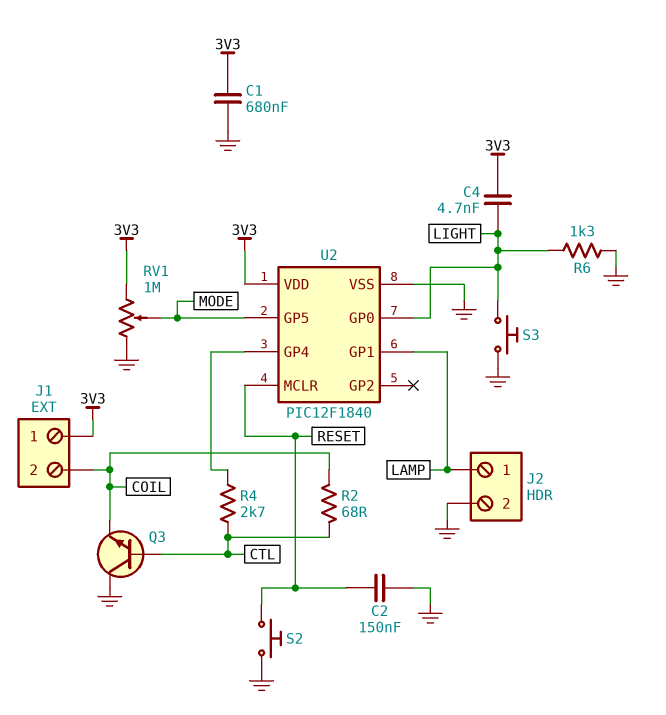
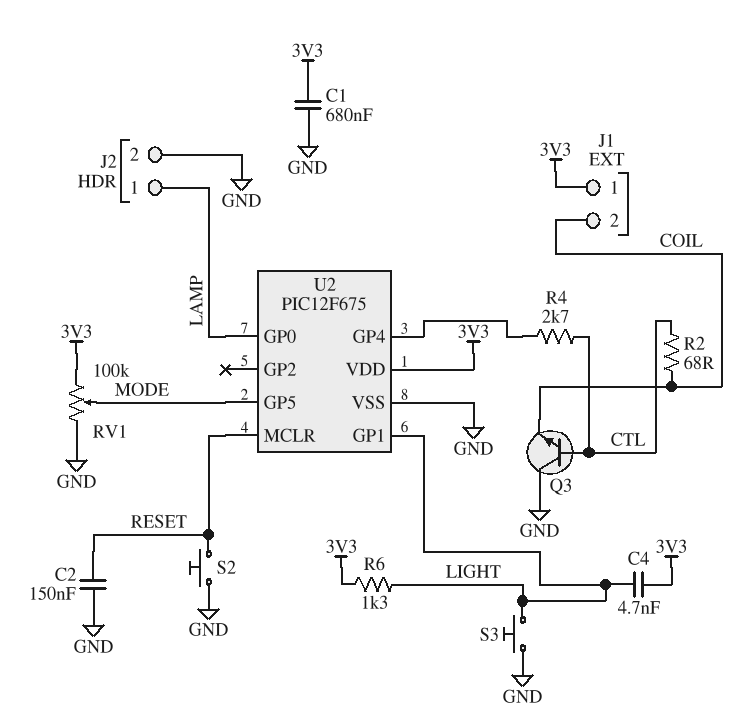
R6: 1.3k (GND, LIGHT) -> 1.3k (3V3, LIGHT)
RV1: 1M (3V3, GND, wiper MODE) -> 100k (3V3, GND, wiper MODE)
U2: PIC12F1840 -> PIC12F675
U2 pin GP0: LIGHT -> LAMP
U2 pin GP1: LAMP -> LIGHT

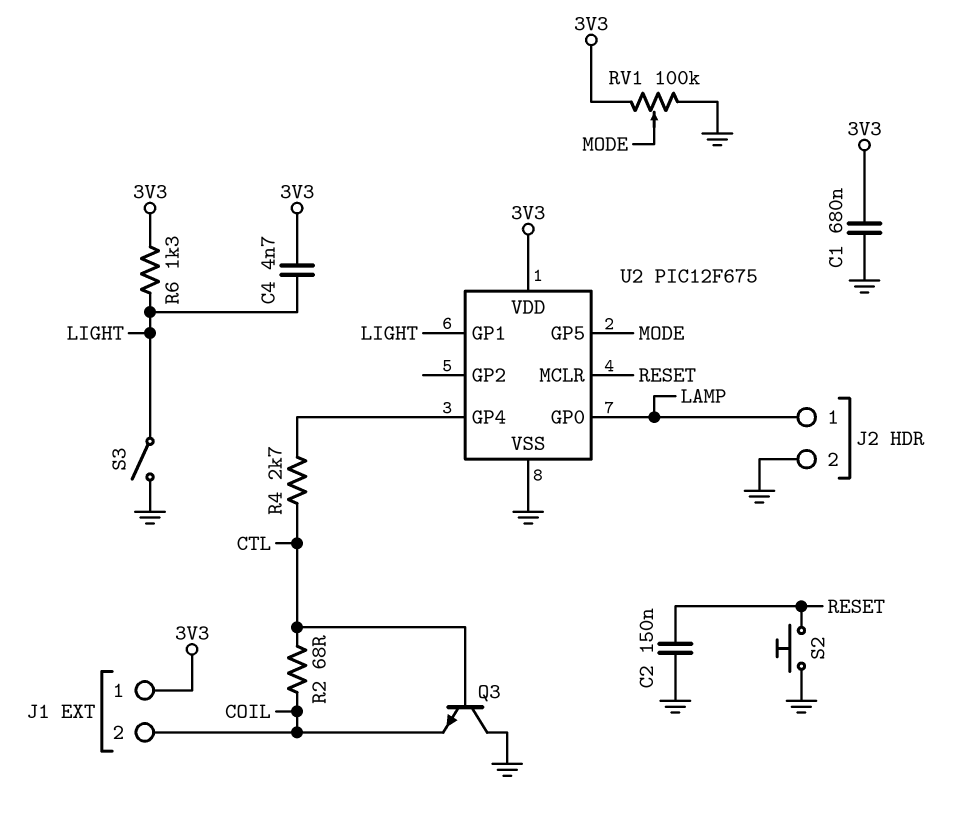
S3: button (GND, LIGHT) -> switch (GND, LIGHT)

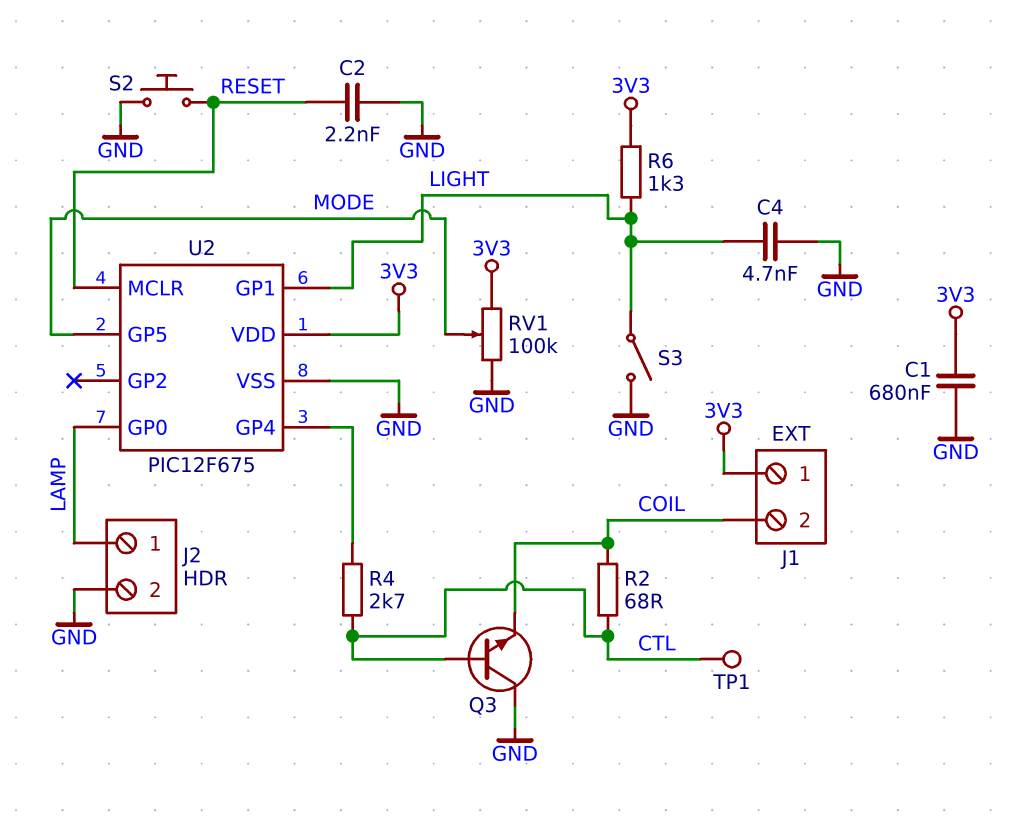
C2: 150nF (GND, RESET) -> 2.2nF (GND, RESET)
C4: 4.7nF (3V3, LIGHT) -> 4.7nF (GND, LIGHT)
TP1: none -> test point (CTL)

